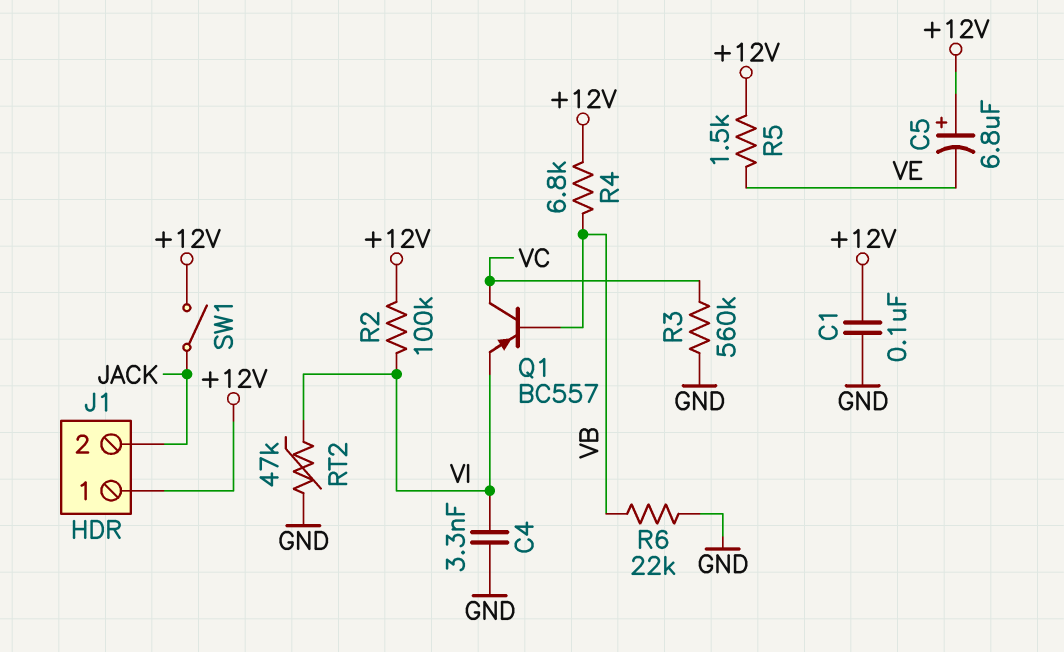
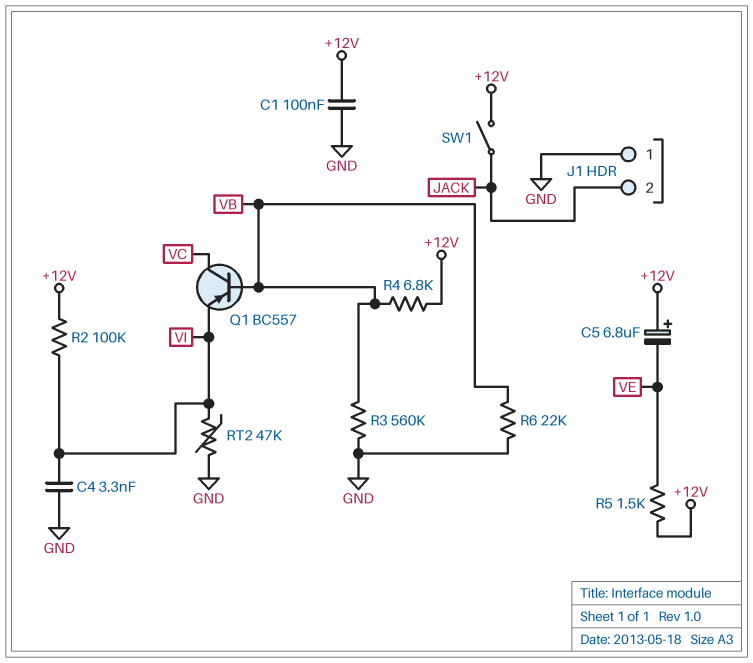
J1 pin 1: +12V -> GND
R3: 560k (GND, VC) -> 560k (GND, VB)

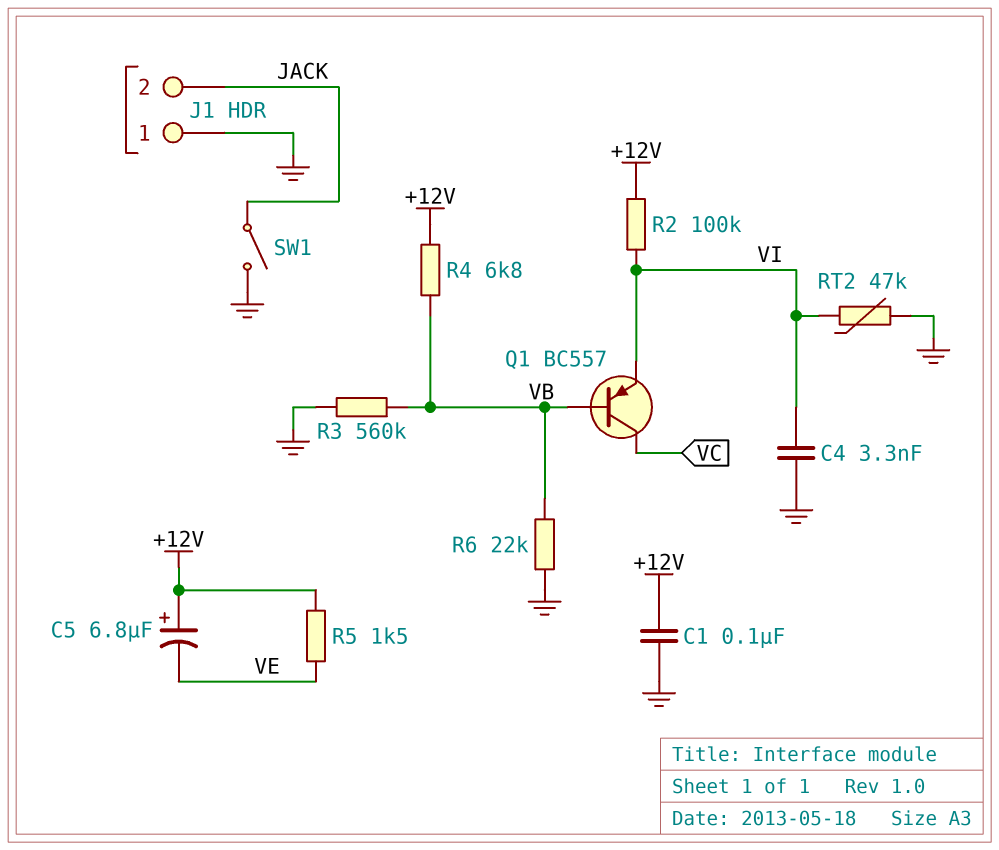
SW1: switch (+12V, JACK) -> switch (GND, JACK)

